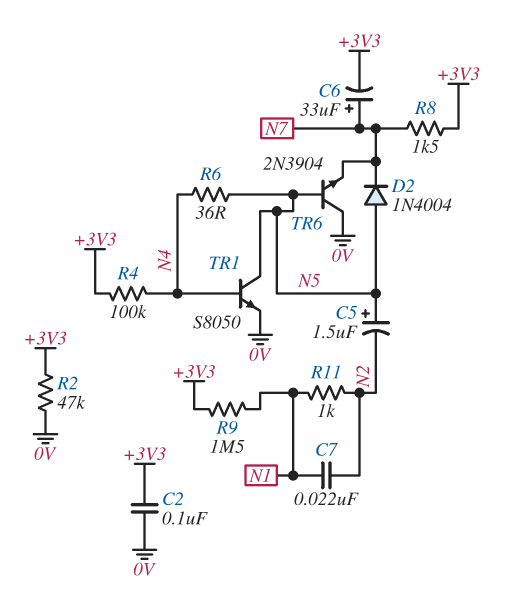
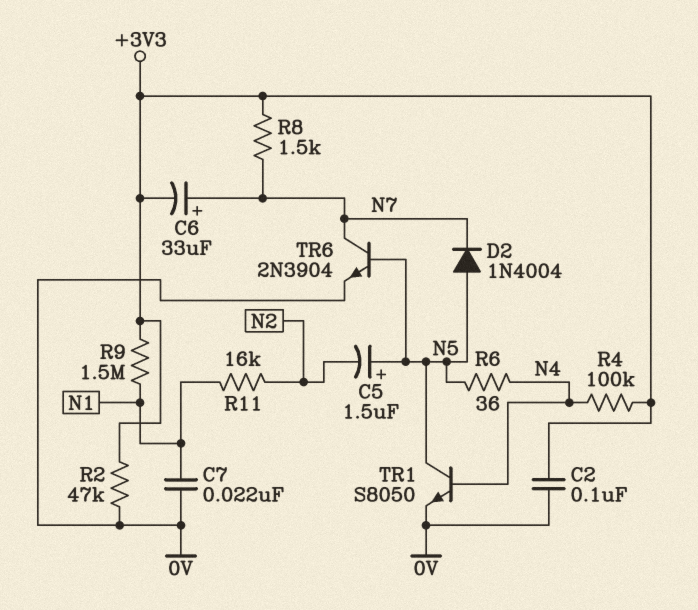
C7: 22nF (N1, N2) -> 22nF (0V, N1)
R11: 1k (N1, N2) -> 16k (N1, N2)
TR6: NPN 2N3904 (B N5, C 0V, E N7) -> NPN 2N3904 (B N5, C N7, E 0V)

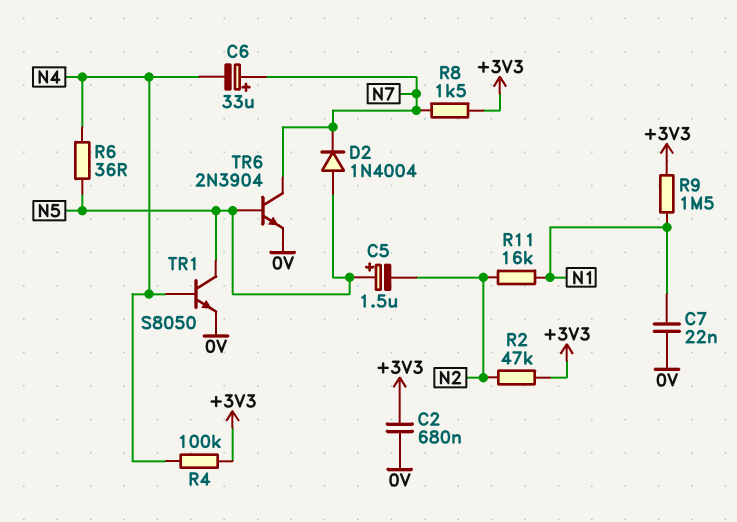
C2: 100nF (+3V3, 0V) -> 680nF (+3V3, 0V)
C6: 33uF (plus N7, minus +3V3) -> 33uF (plus N7, minus N4)
R2: 47k (+3V3, 0V) -> 47k (+3V3, N2)

